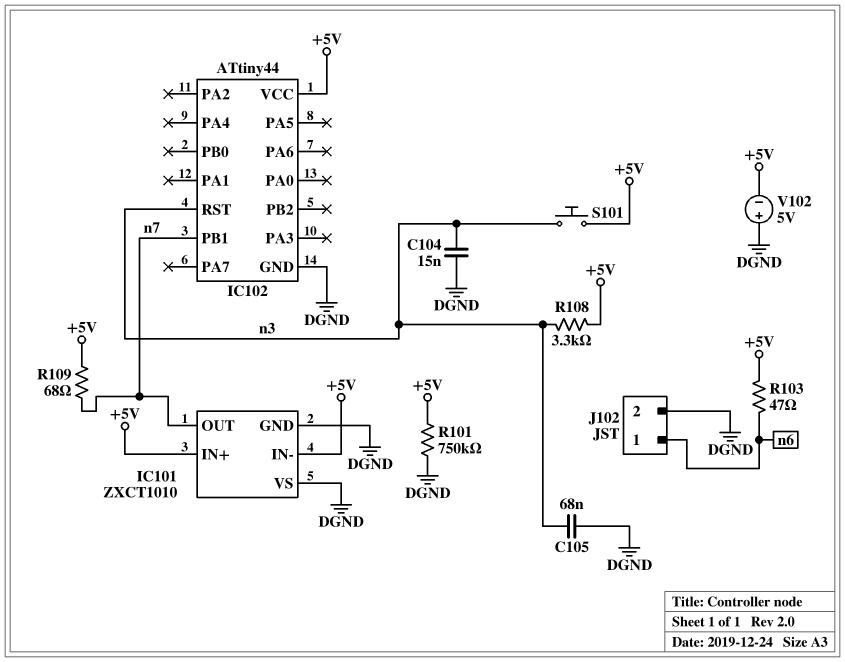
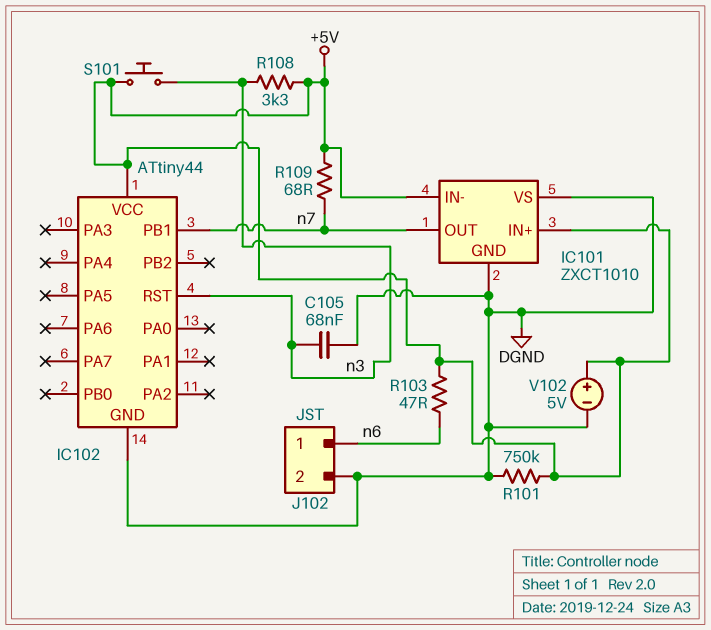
C104: 15nF (DGND, n3) -> none
V102: 5V (plus DGND, minus +5V) -> 5V (plus +5V, minus DGND)

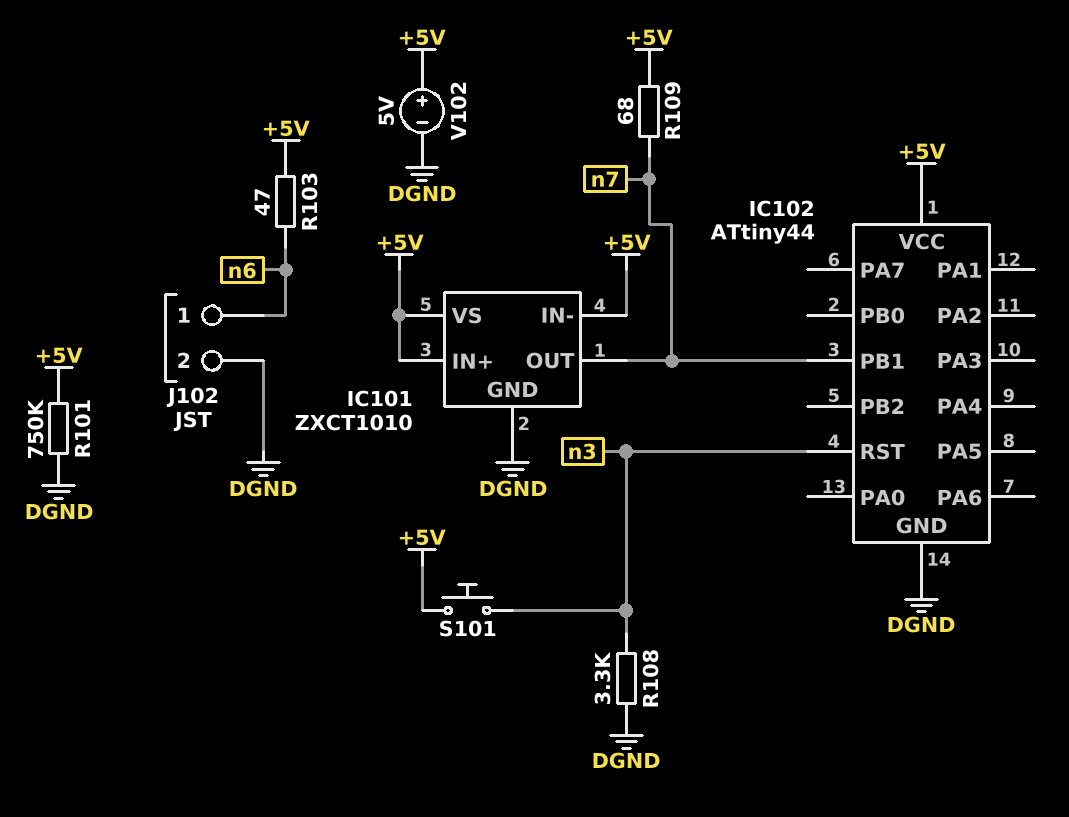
C105: 68nF (DGND, n3) -> none
IC101 pin VS: DGND -> +5V
R108: 3.3k (+5V, n3) -> 3.3k (DGND, n3)

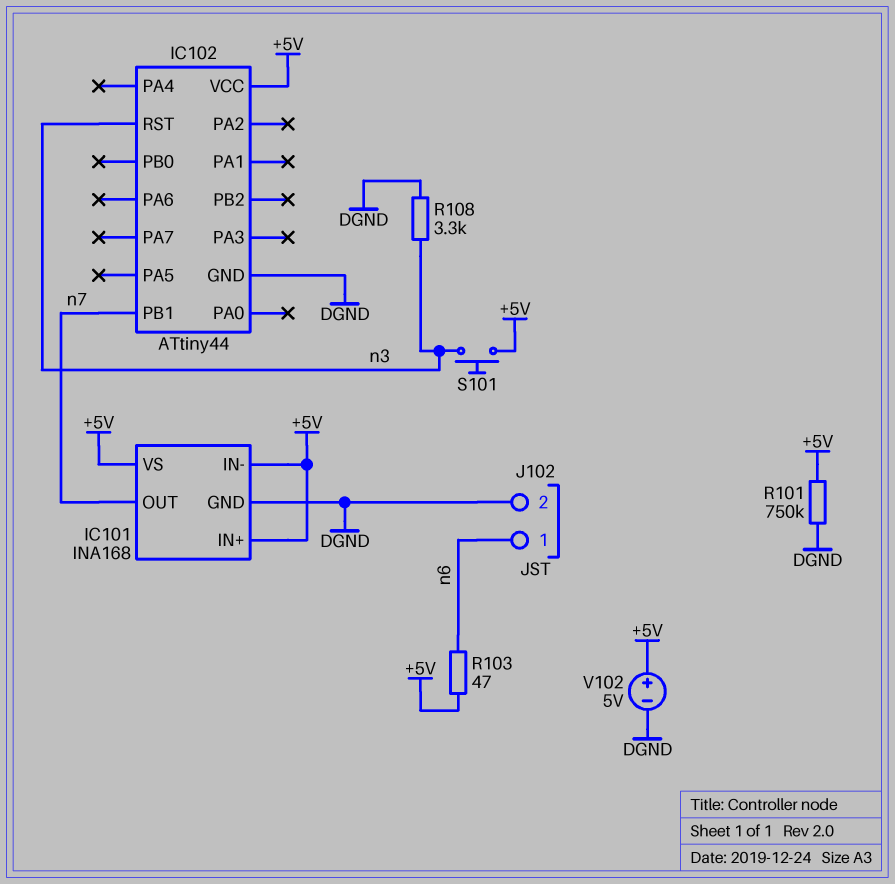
IC101: ZXCT1010 -> INA168
R109: 68 (+5V, n7) -> none

